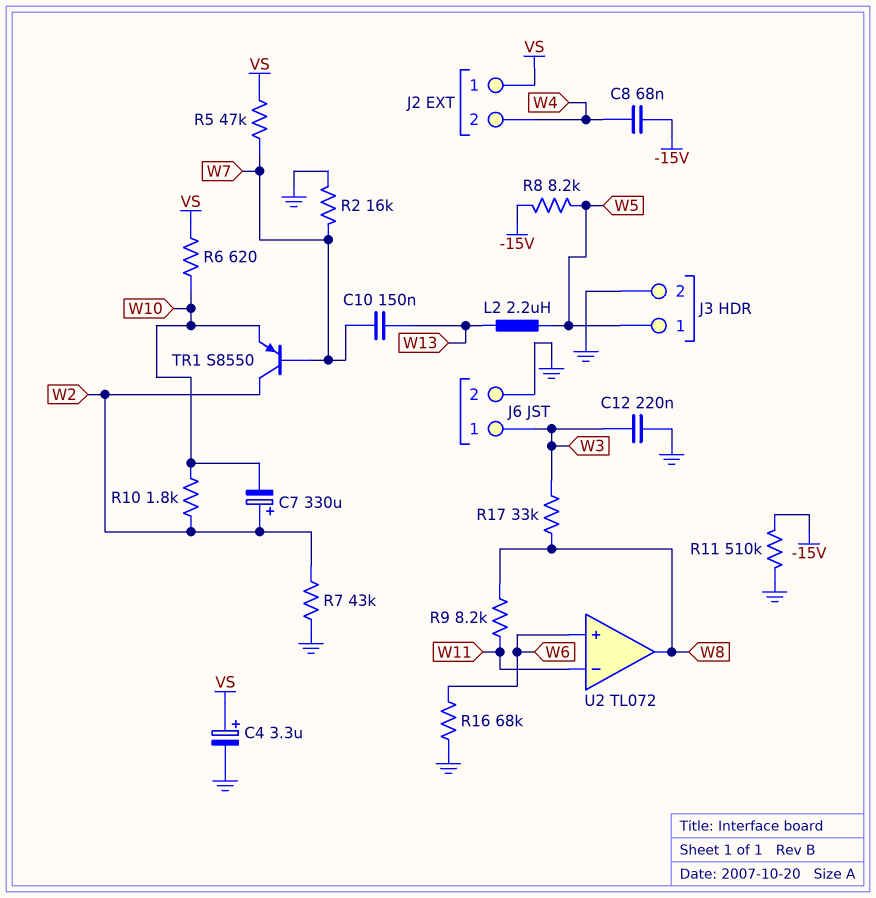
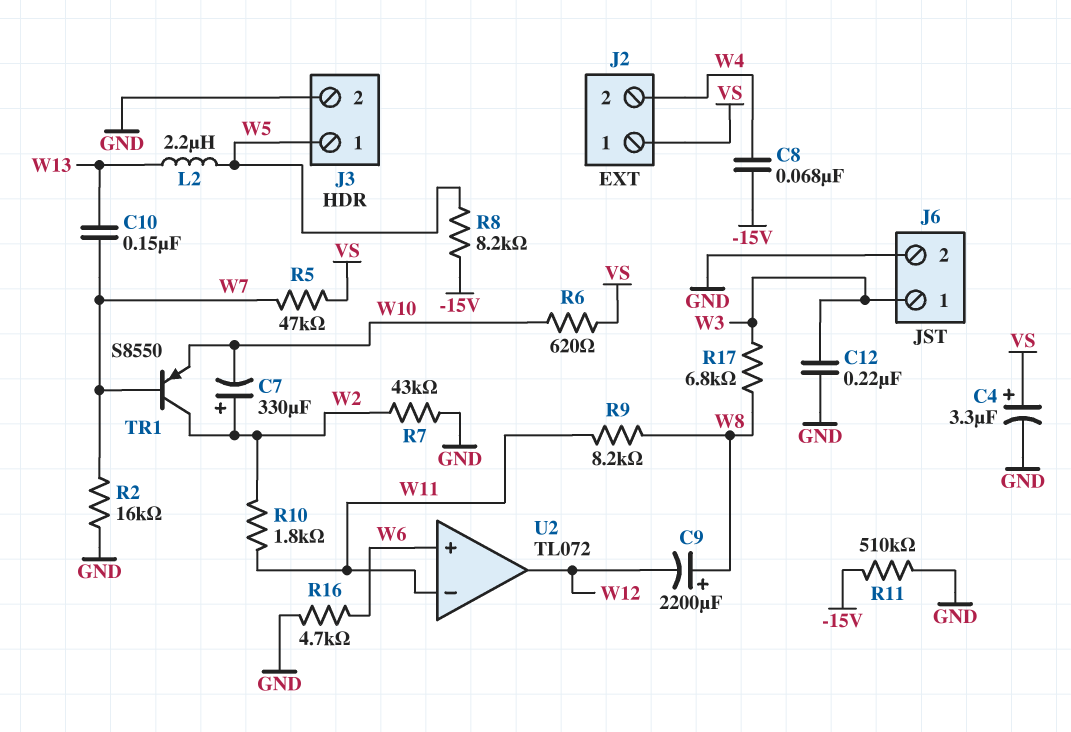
C9: none -> 2200uF (plus W8, minus W12)
R10: 1.8k (W2, W10) -> 1.8k (W2, W11)
R16: 68k (GND, W6) -> 4.7k (GND, W6)
R17: 33k (W3, W8) -> 6.8k (W3, W8)
U2 pin out: W8 -> W12

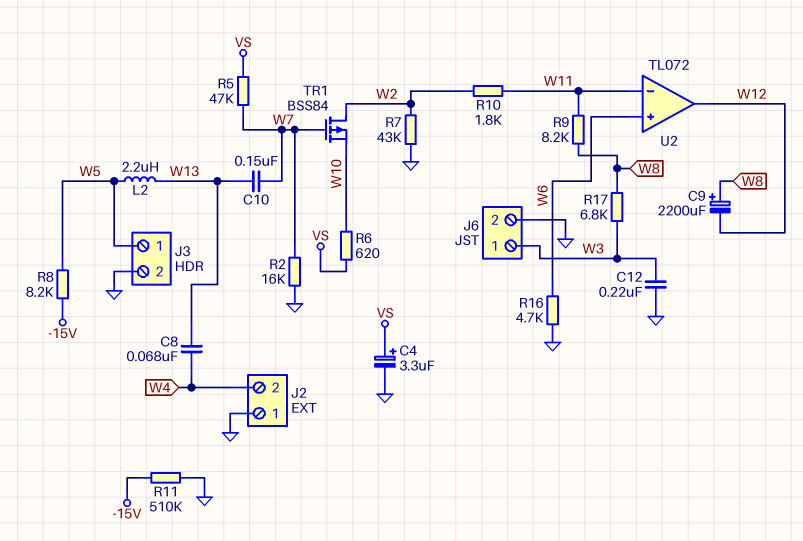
C7: 330uF (plus W2, minus W10) -> none
C8: 68nF (-15V, W4) -> 68nF (W4, W13)
J2 pin 1: VS -> GND
TR1: PNP S8550 (B W7, C W2, E W10) -> PMOS BSS84 (G W7, D W2, S W10)

